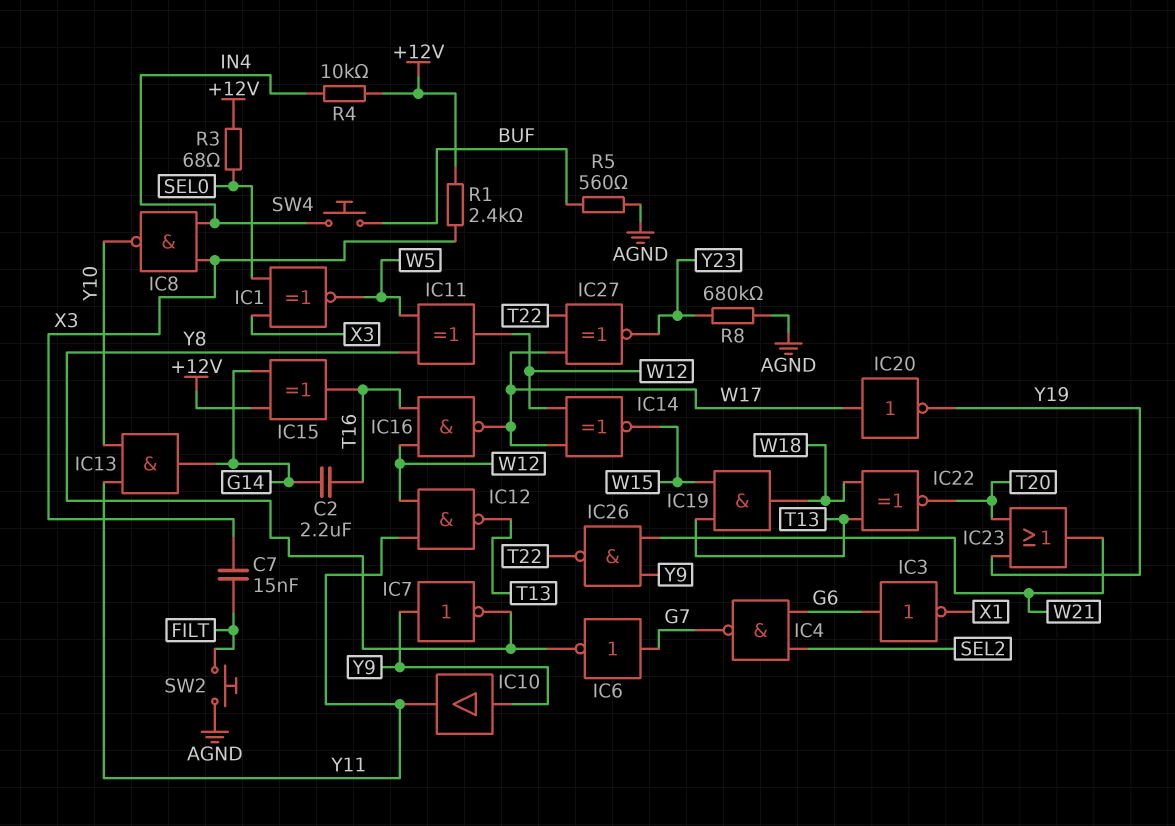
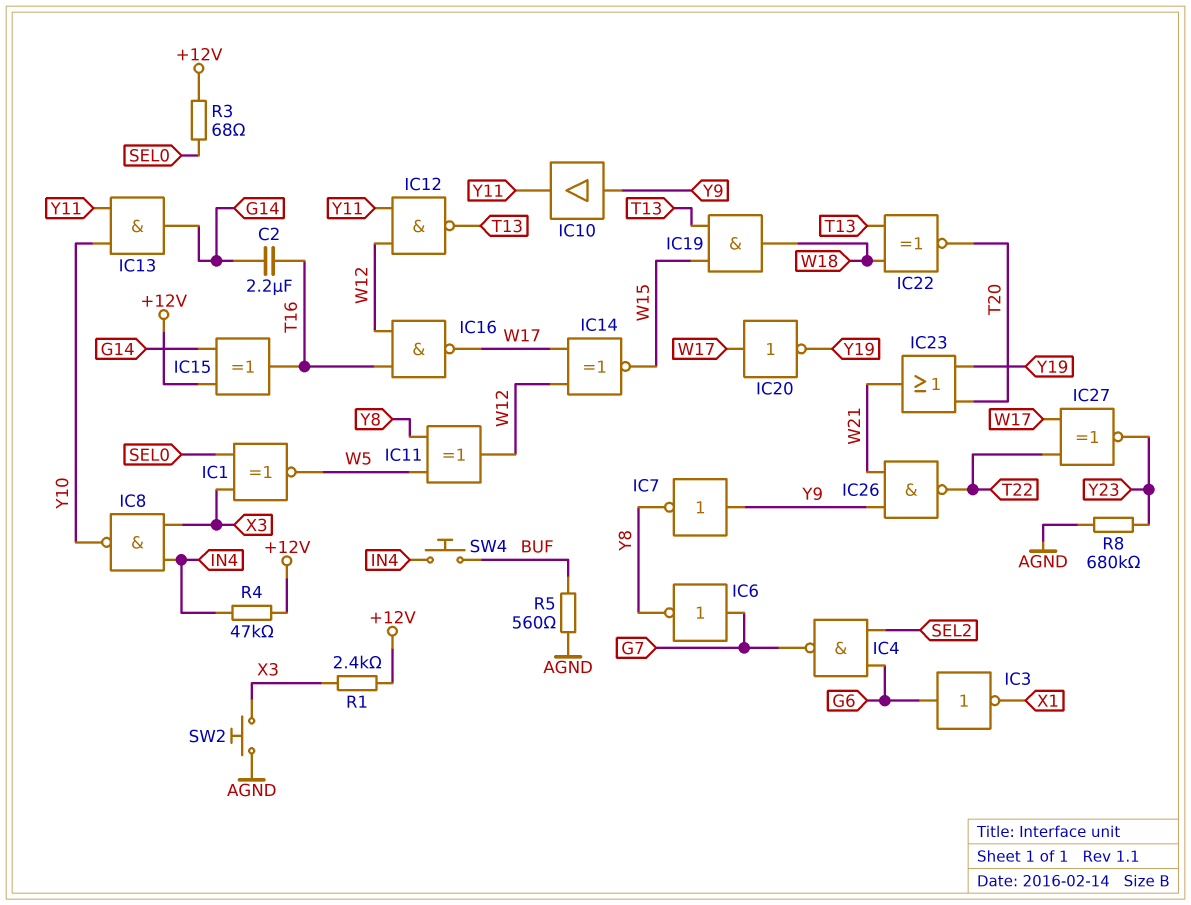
C7: 15nF (FILT, X3) -> none
R4: 10k (+12V, IN4) -> 47k (+12V, IN4)
SW2: button (AGND, FILT) -> button (AGND, X3)

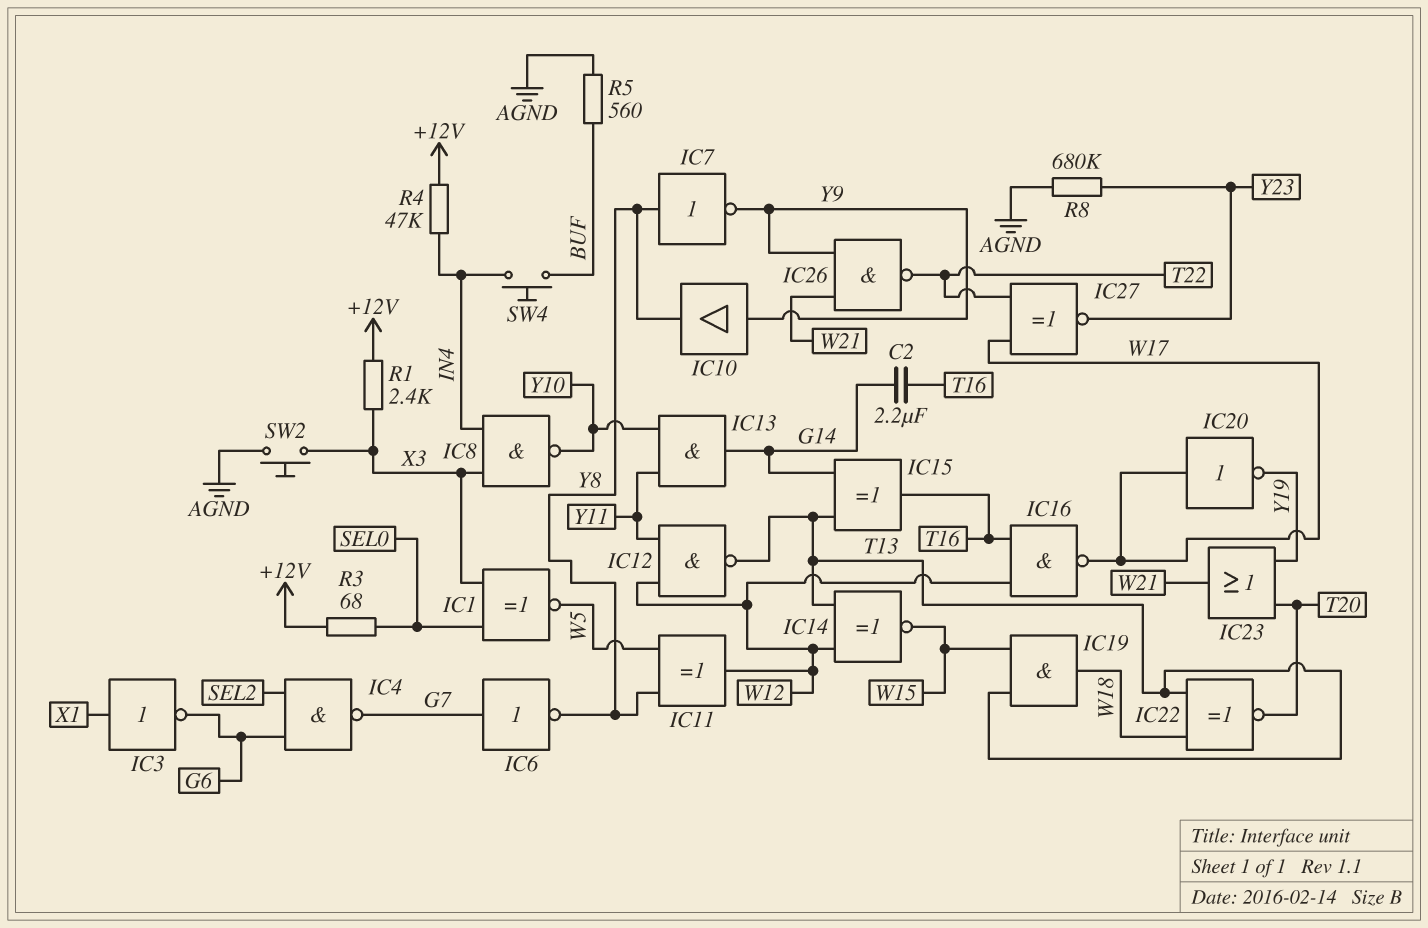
IC3: NOT (in G6, out X1) -> NOT (in X1, out G6)
IC7: NOT (in Y9, out Y8) -> NOT (in Y8, out Y9)
IC10: buffer (in Y9, out Y11) -> buffer (in Y9, out Y8)
IC14: XNOR (in W12, in W17, out W15) -> XNOR (in T13, in W12, out W15)
IC15: XOR (in +12V, in G14, out T16) -> XOR (in G14, in T13, out T16)

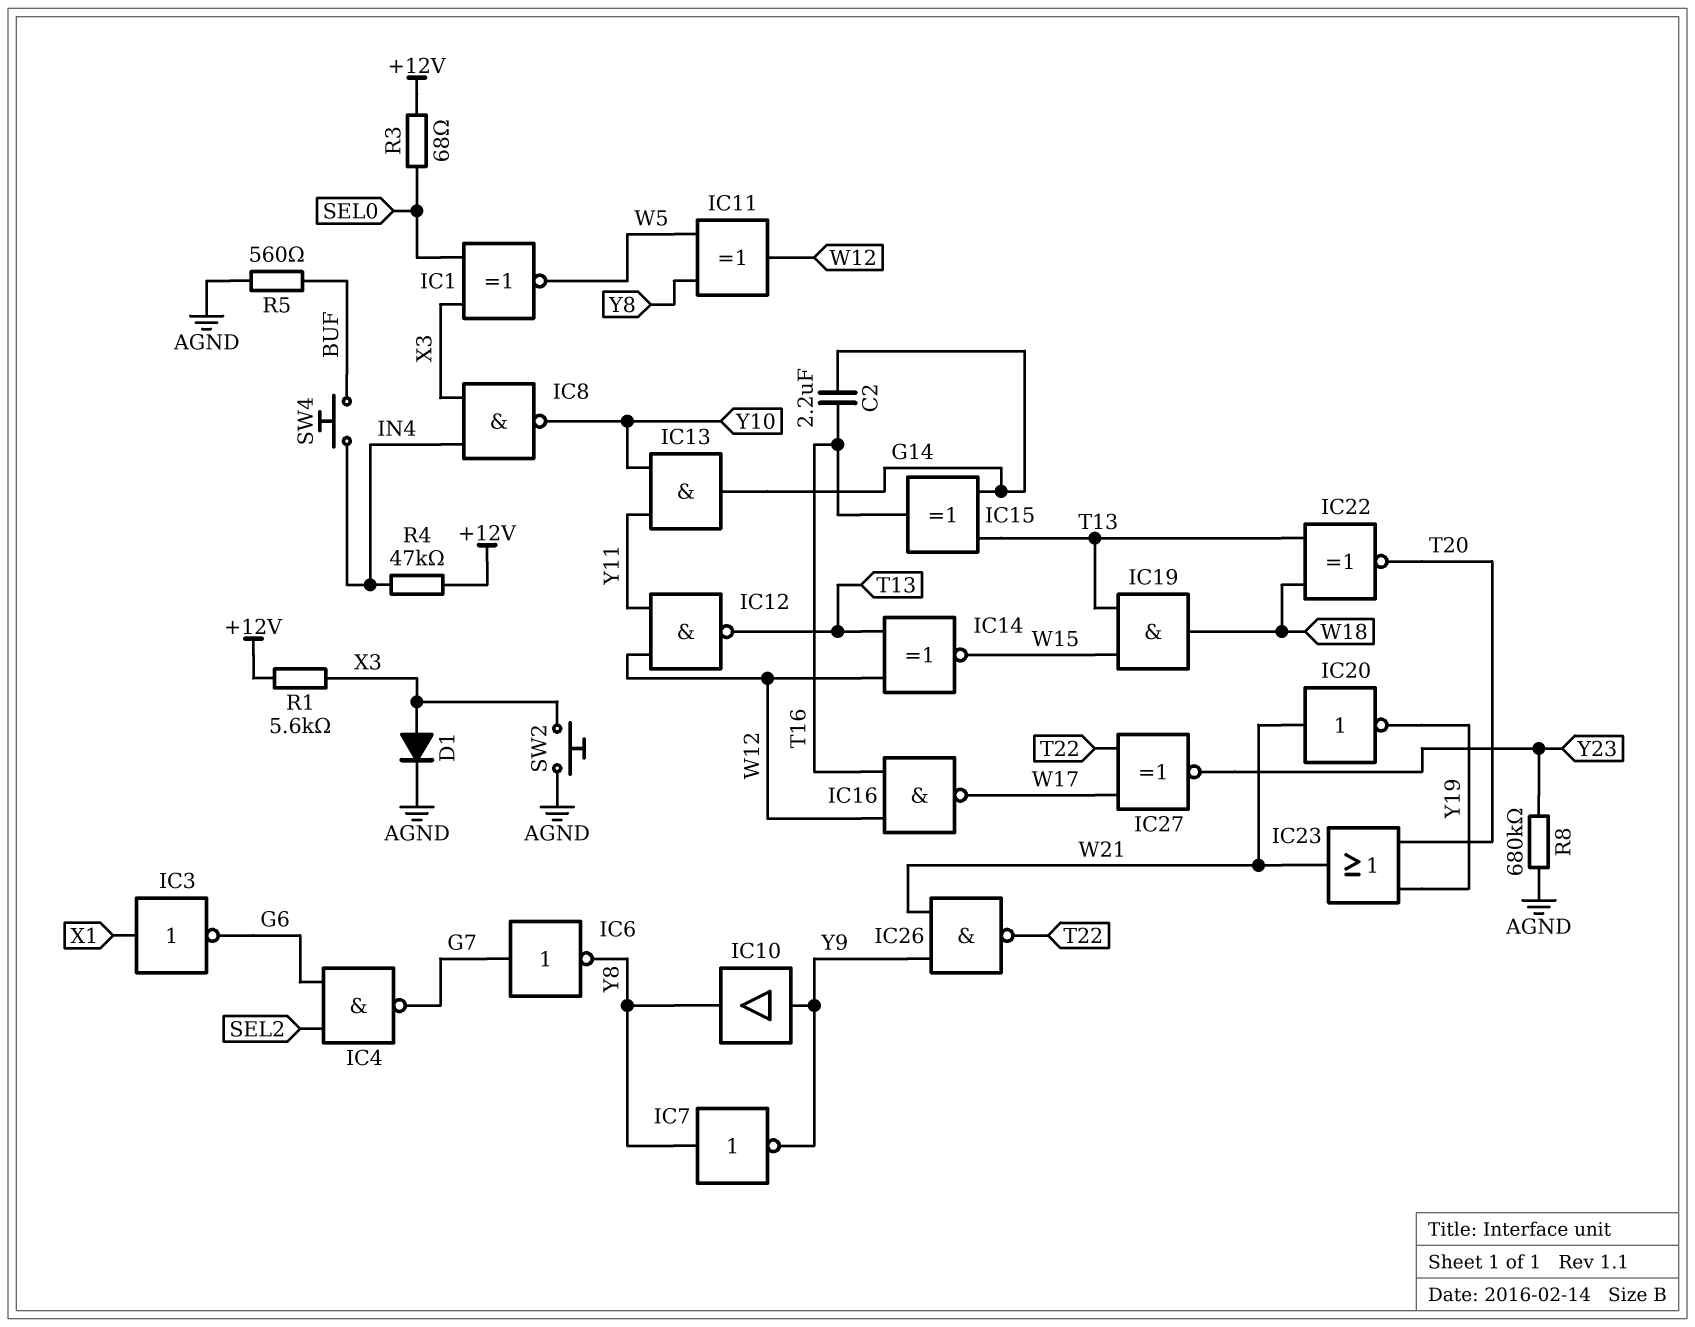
D1: none -> diode (A X3, K AGND)
IC20: NOT (in W17, out Y19) -> NOT (in W21, out Y19)
R1: 2.4k (+12V, X3) -> 5.6k (+12V, X3)

